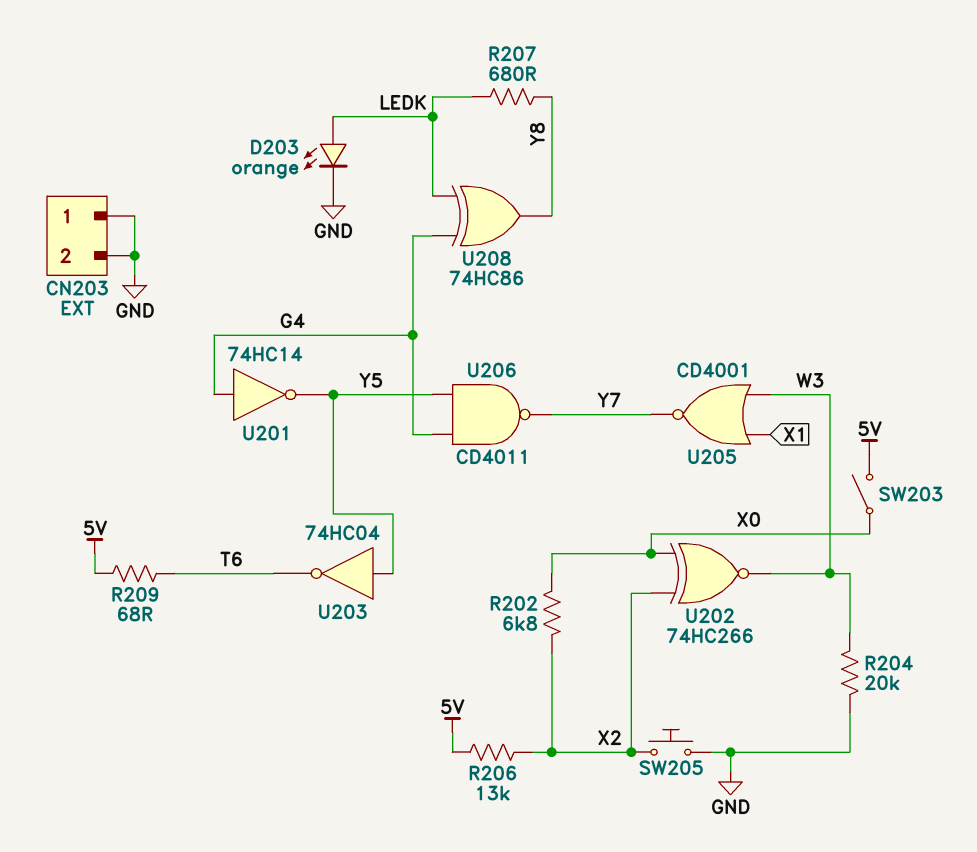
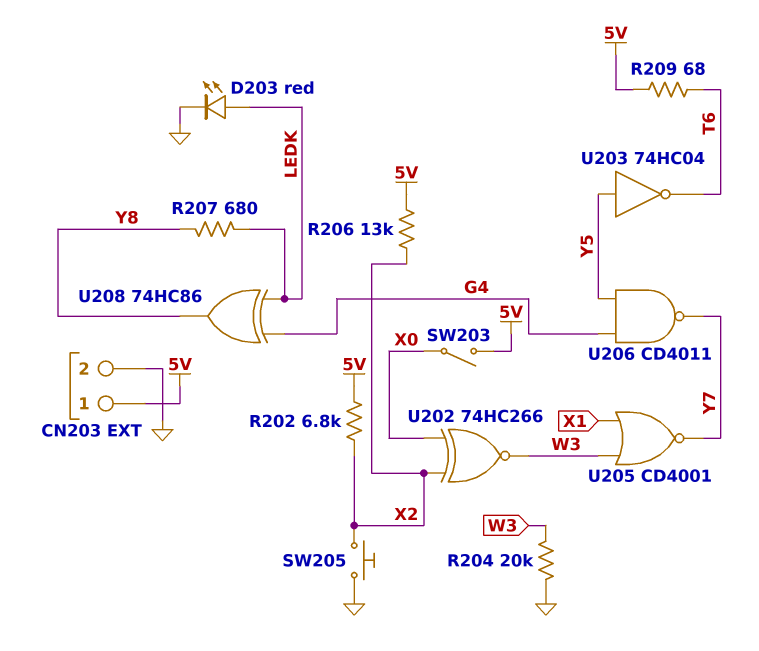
CN203 pin 1: GND -> 5V
D203: LED orange (A LEDK, K GND) -> LED red (A LEDK, K GND)
R202: 6.8k (X0, X2) -> 6.8k (5V, X2)
U201: NOT 74HC14 (in G4, out Y5) -> none

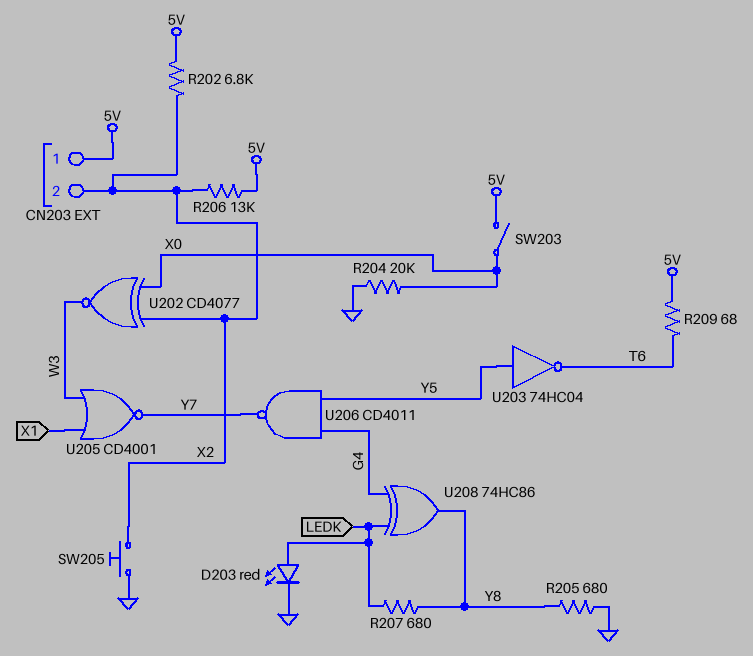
CN203 pin 2: GND -> X2
R204: 20k (GND, W3) -> 20k (GND, X0)
R205: none -> 680 (GND, Y8)
U202: XNOR 74HC266 (in X0, in X2, out W3) -> XNOR CD4077 (in X0, in X2, out W3)

